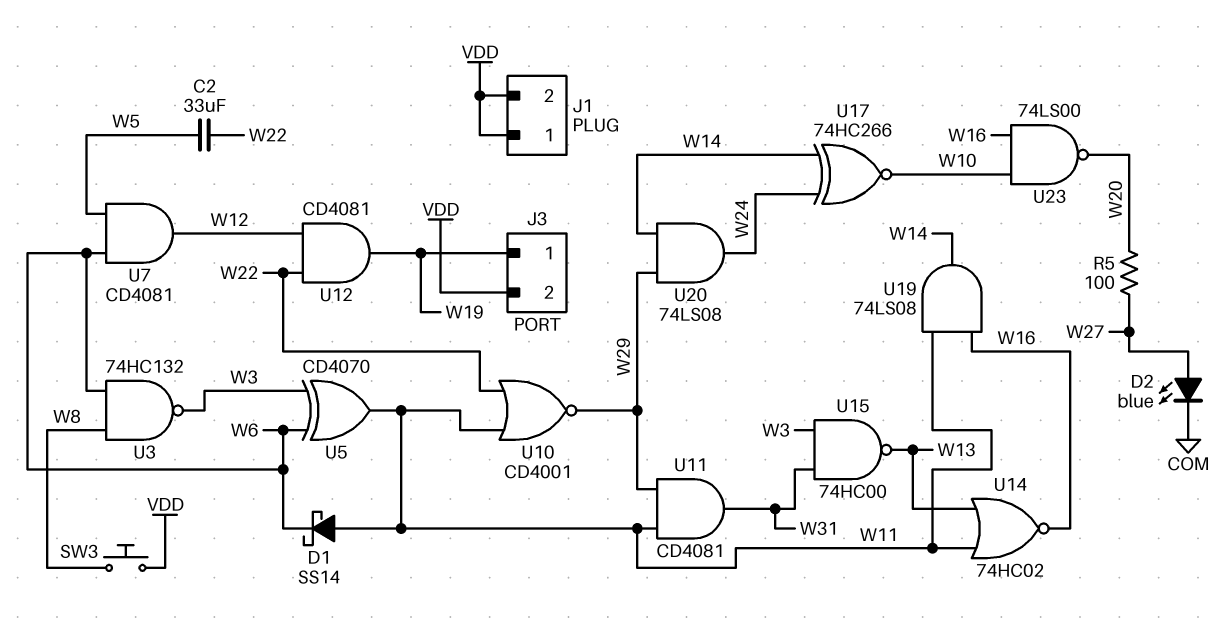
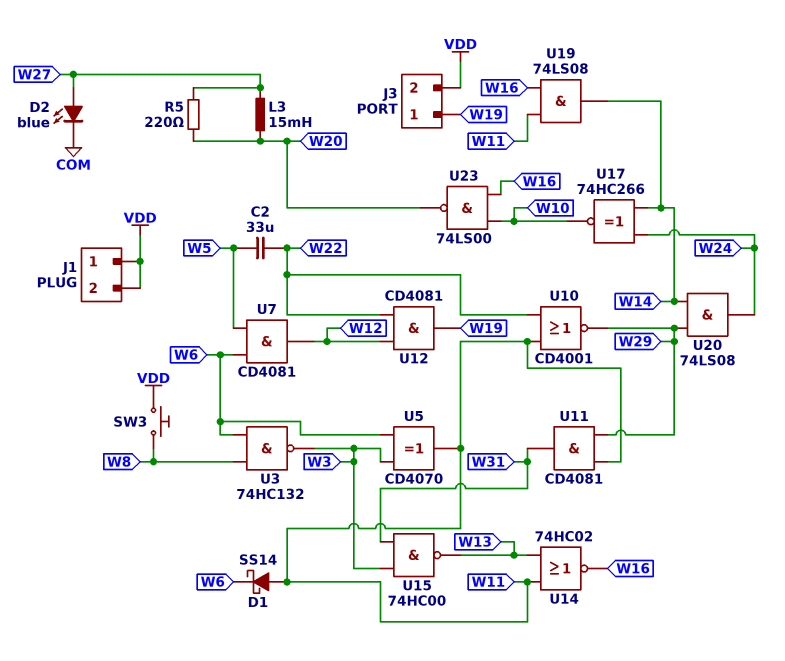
L3: none -> 15mH (W20, W27)
R5: 100 (W20, W27) -> 220 (W20, W27)

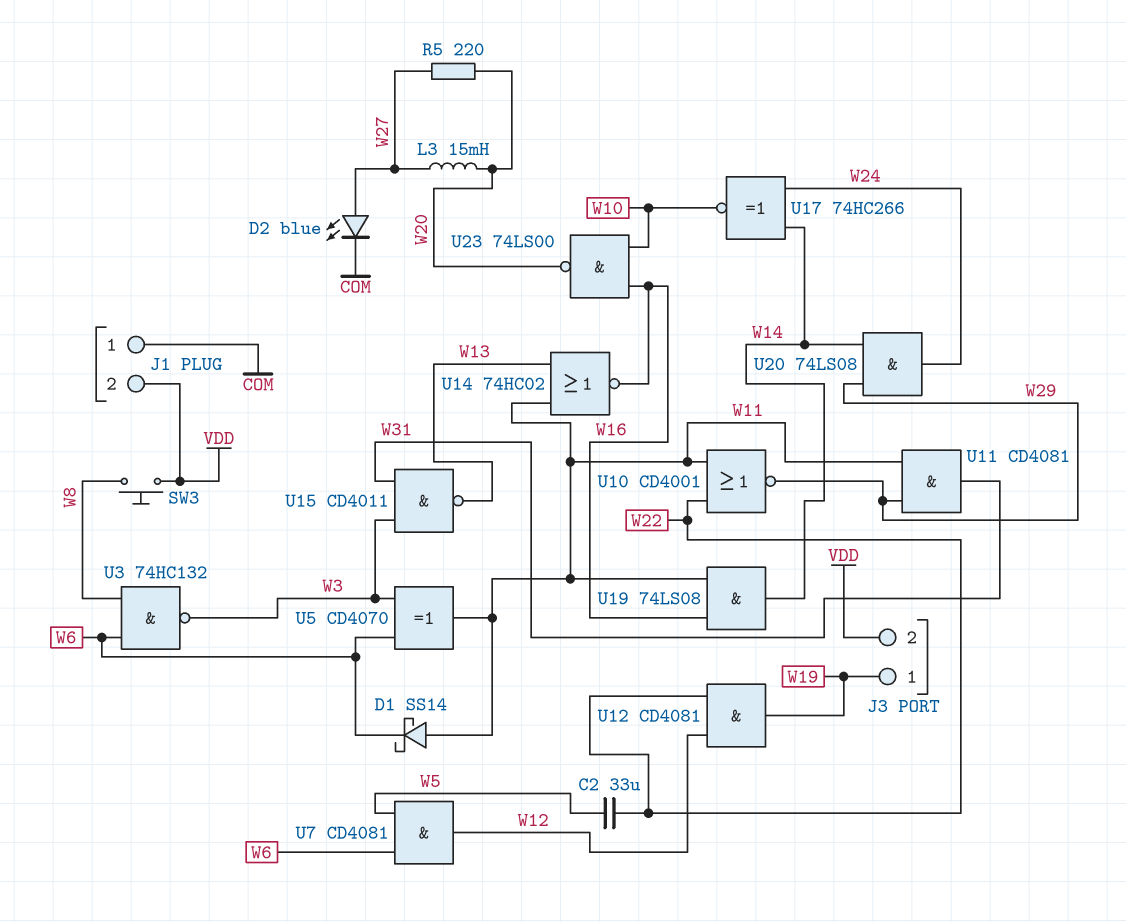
J1 pin 1: VDD -> COM
U15: NAND 74HC00 (in W3, in W31, out W13) -> NAND CD4011 (in W3, in W31, out W13)

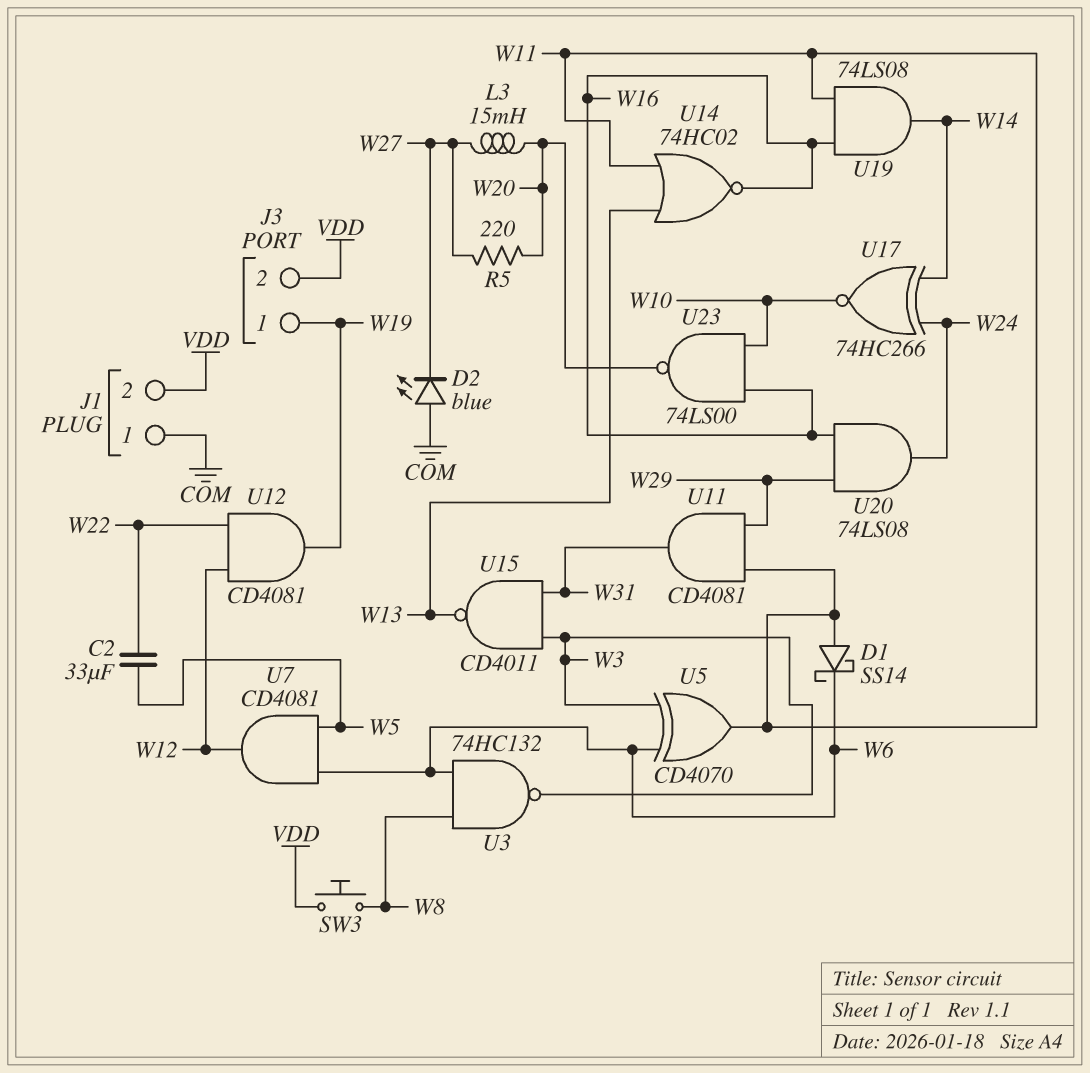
D2: LED blue (A W27, K COM) -> LED blue (A COM, K W27)
U10: NOR CD4001 (in W11, in W22, out W29) -> none
U20: AND 74LS08 (in W14, in W29, out W24) -> AND 74LS08 (in W16, in W29, out W24)

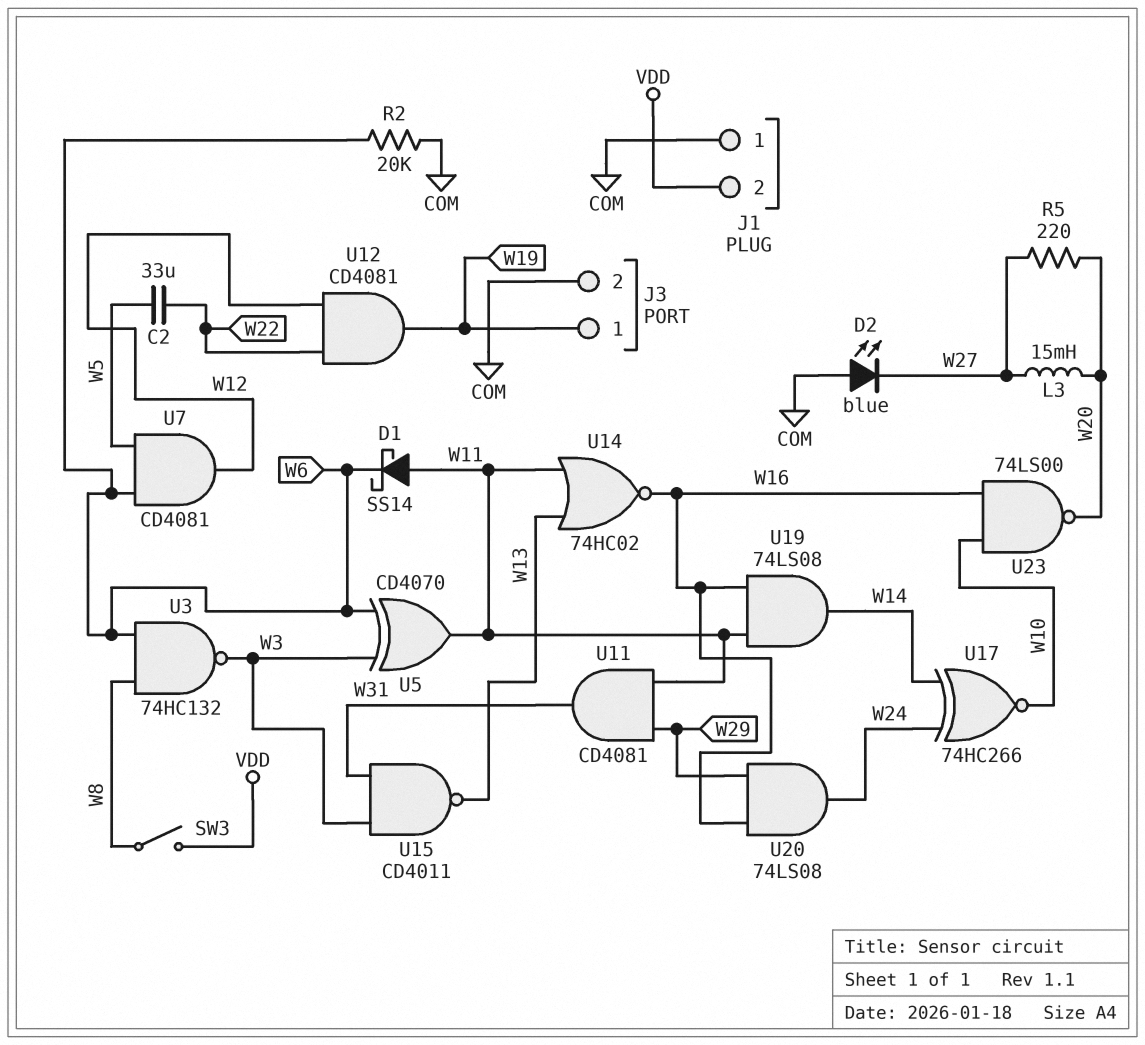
J3 pin 2: VDD -> COM
R2: none -> 20k (COM, W6)
SW3: button (VDD, W8) -> switch (VDD, W8)

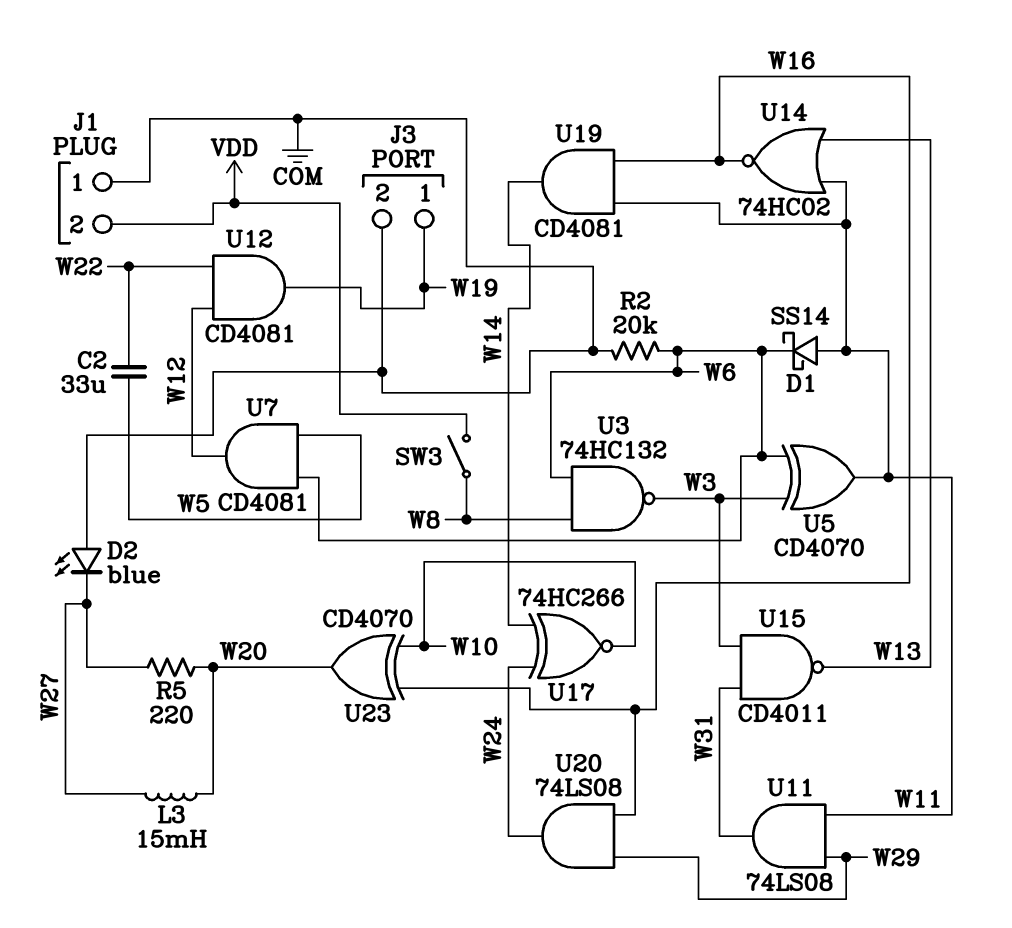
U11: AND CD4081 (in W11, in W29, out W31) -> AND 74LS08 (in W11, in W29, out W31)
U19: AND 74LS08 (in W11, in W16, out W14) -> AND CD4081 (in W11, in W16, out W14)
U23: NAND 74LS00 (in W10, in W16, out W20) -> XOR CD4070 (in W10, in W16, out W20)

